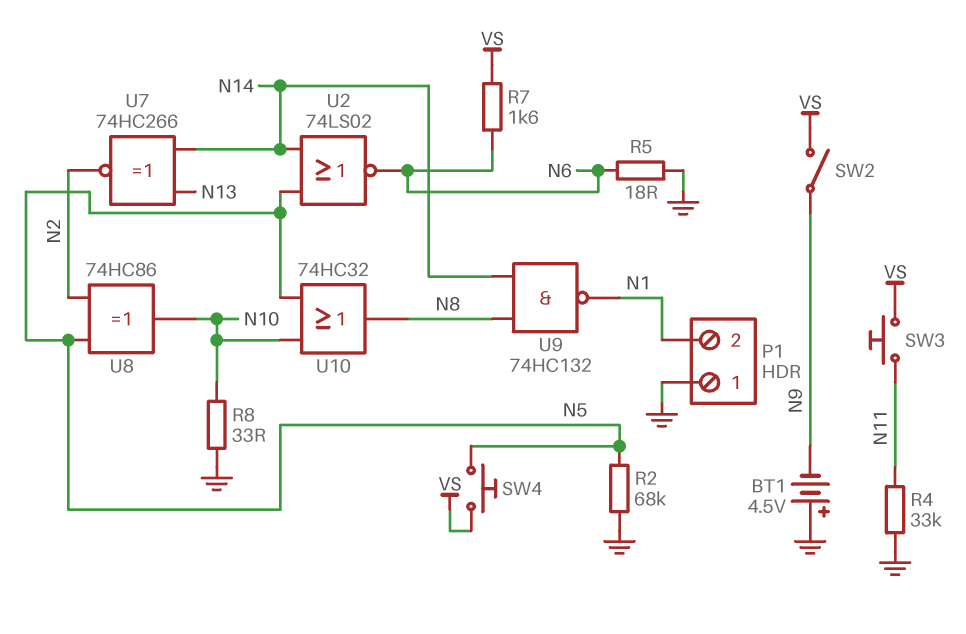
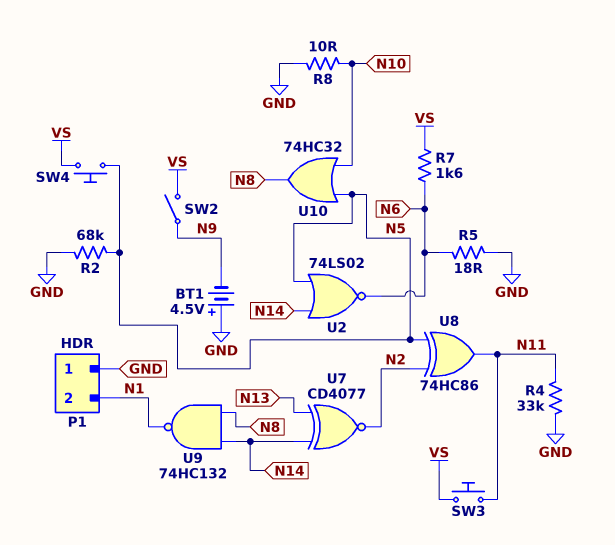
R8: 33 (GND, N10) -> 10 (GND, N10)
U7: XNOR 74HC266 (in N13, in N14, out N2) -> XNOR CD4077 (in N13, in N14, out N2)
U8: XOR 74HC86 (in N2, in N5, out N10) -> XOR 74HC86 (in N2, in N5, out N11)

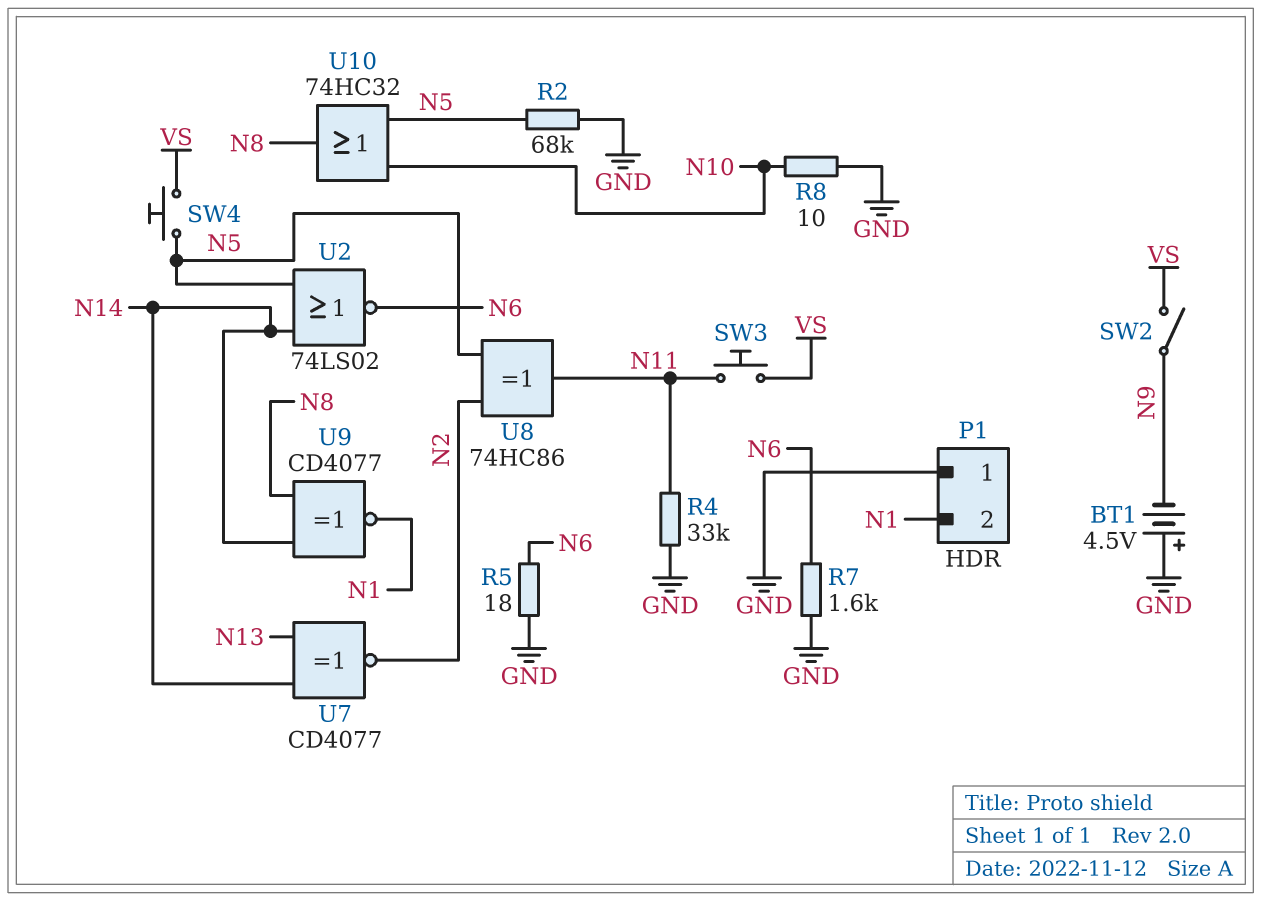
R7: 1.6k (N6, VS) -> 1.6k (GND, N6)
U9: NAND 74HC132 (in N8, in N14, out N1) -> XNOR CD4077 (in N8, in N14, out N1)

